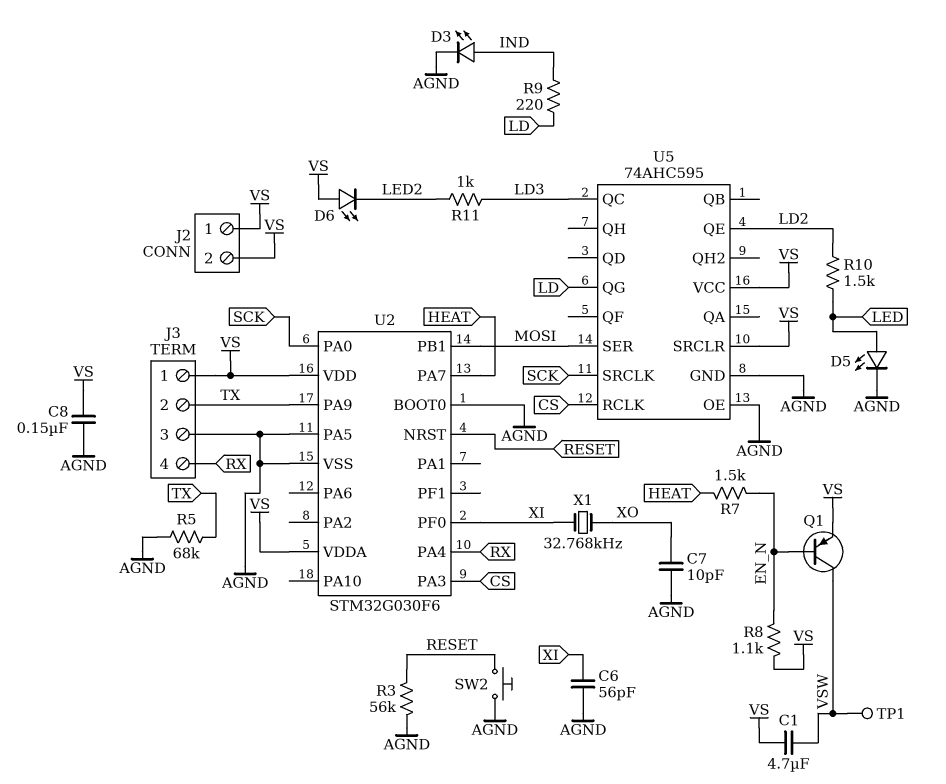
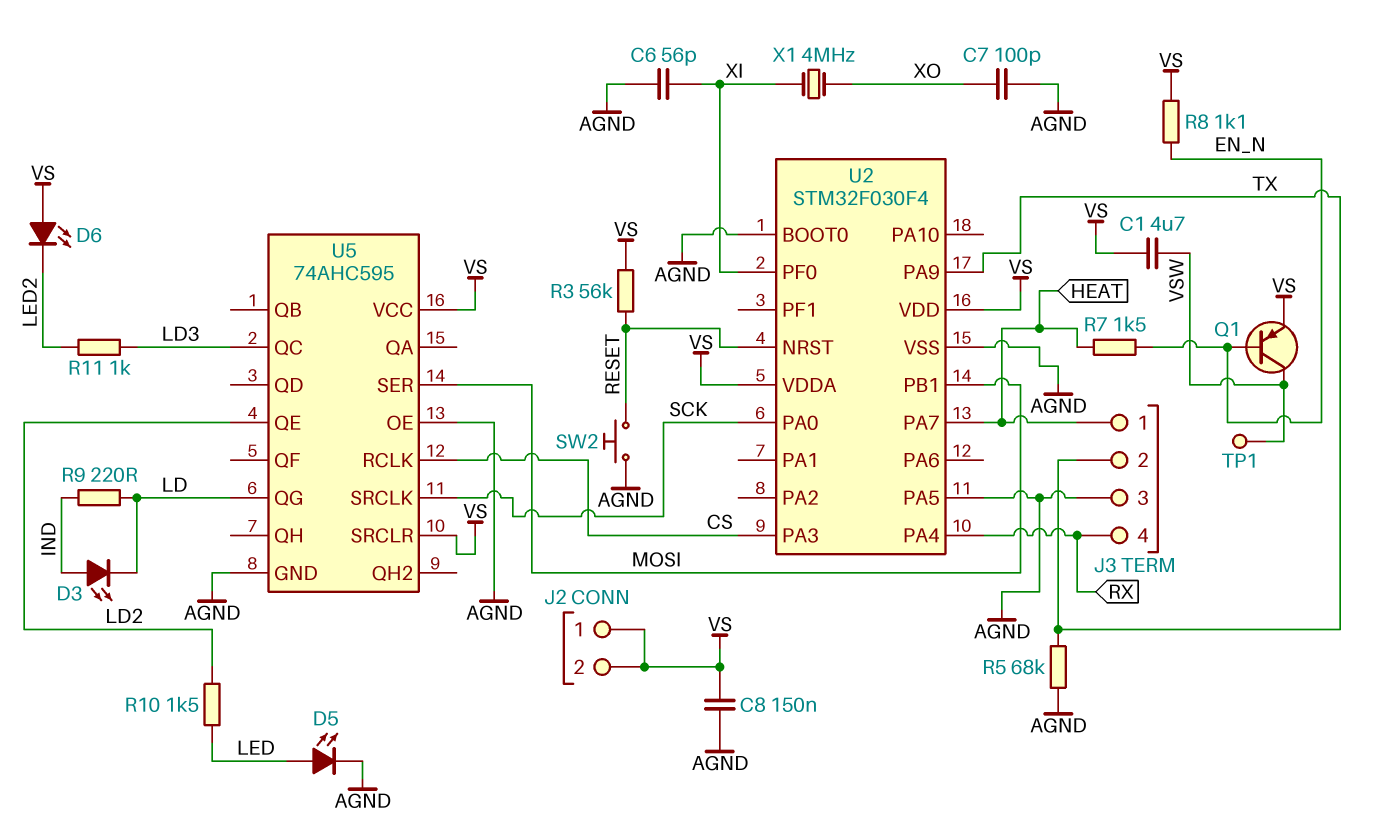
C7: 10pF (AGND, XO) -> 100pF (AGND, XO)
D3: LED (A IND, K AGND) -> LED (A IND, K LD)
J3 pin 1: VS -> HEAT
R3: 56k (AGND, RESET) -> 56k (RESET, VS)
U2: STM32G030F6 -> STM32F030F4
X1: 32.768kHz (XI, XO) -> 4MHz (XI, XO)

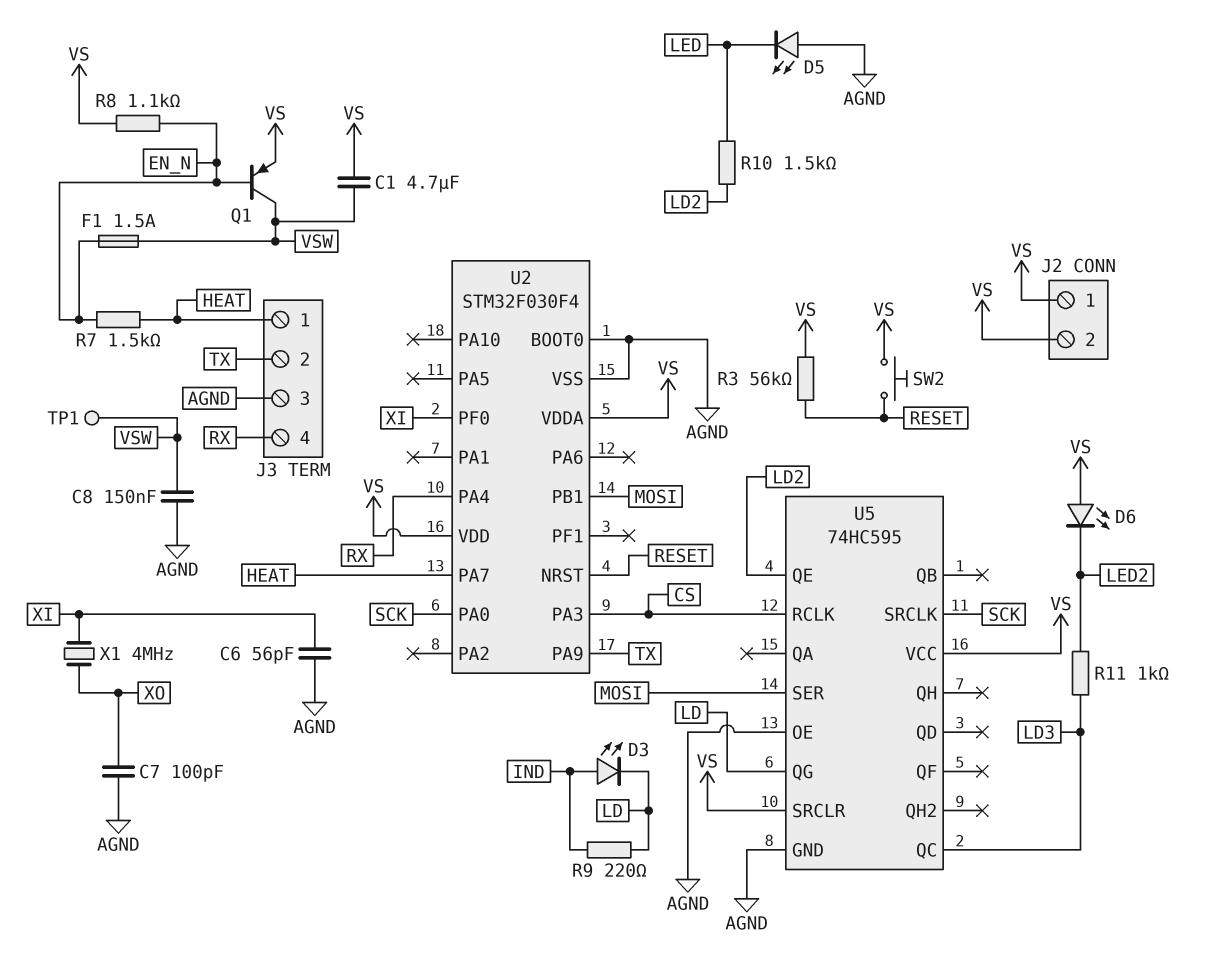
C8: 150nF (AGND, VS) -> 150nF (AGND, VSW)
D5: LED (A LED, K AGND) -> LED (A AGND, K LED)
F1: none -> 1.5A (EN_N, VSW)
R5: 68k (AGND, TX) -> none
SW2: button (AGND, RESET) -> button (RESET, VS)
U2 pin PA5: AGND -> none
U5: 74AHC595 -> 74HC595

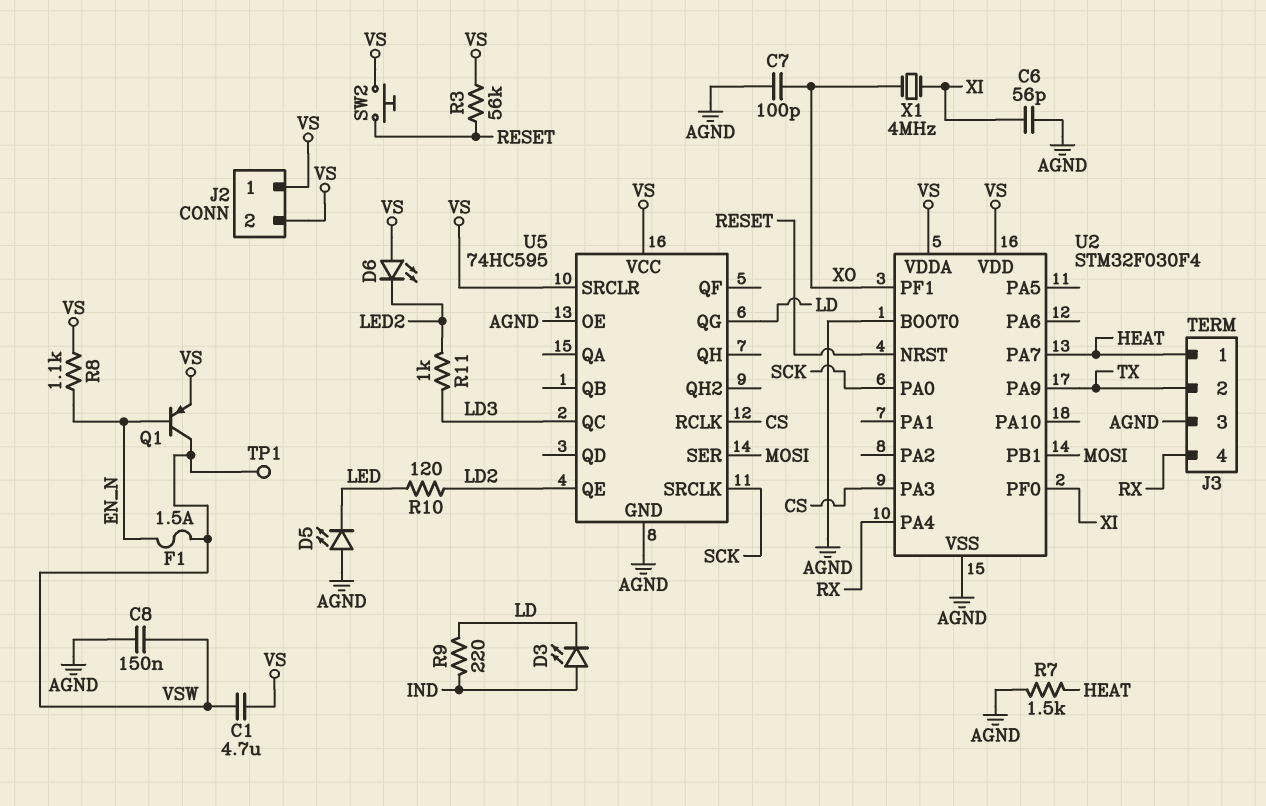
R7: 1.5k (EN_N, HEAT) -> 1.5k (AGND, HEAT)
R10: 1.5k (LD2, LED) -> 120 (LD2, LED)
U2 pin PF1: none -> XO

